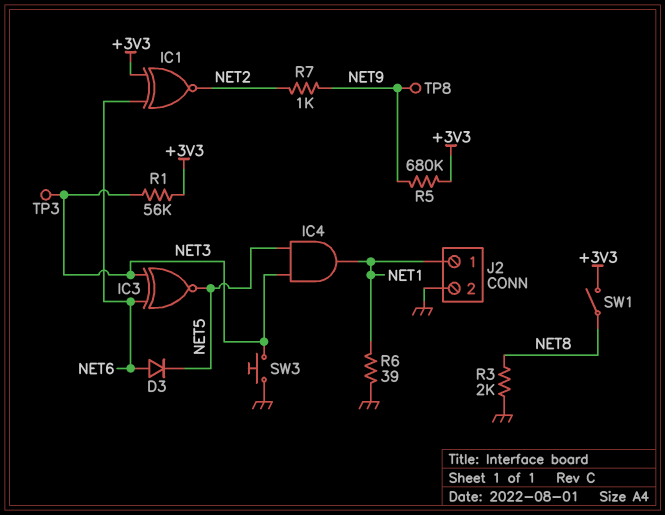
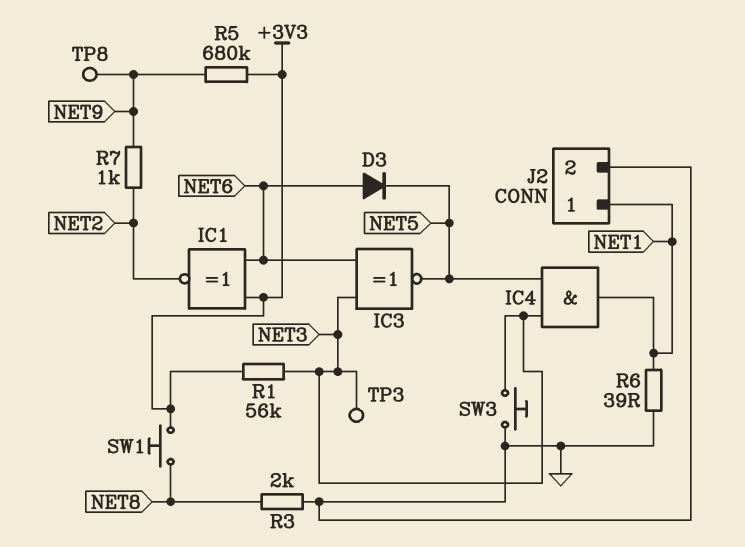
SW1: switch (+3V3, NET8) -> button (+3V3, NET8)

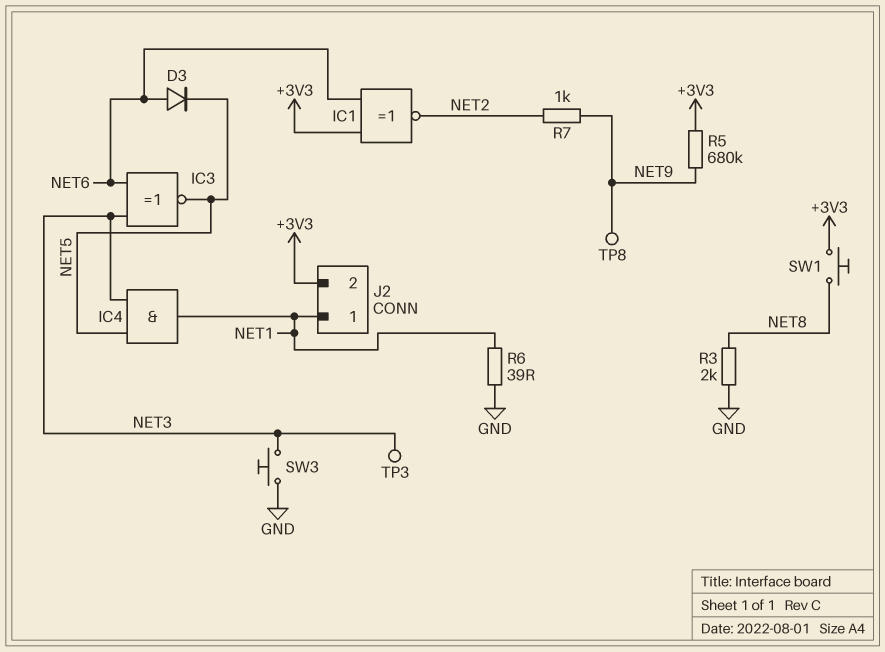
J2 pin 2: GND -> +3V3
R1: 56k (+3V3, NET3) -> none

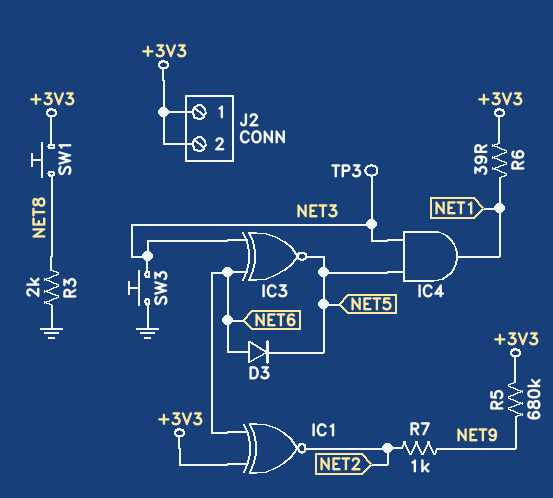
J2 pin 1: NET1 -> +3V3
R6: 39 (GND, NET1) -> 39 (+3V3, NET1)
TP8: test point (NET9) -> none

